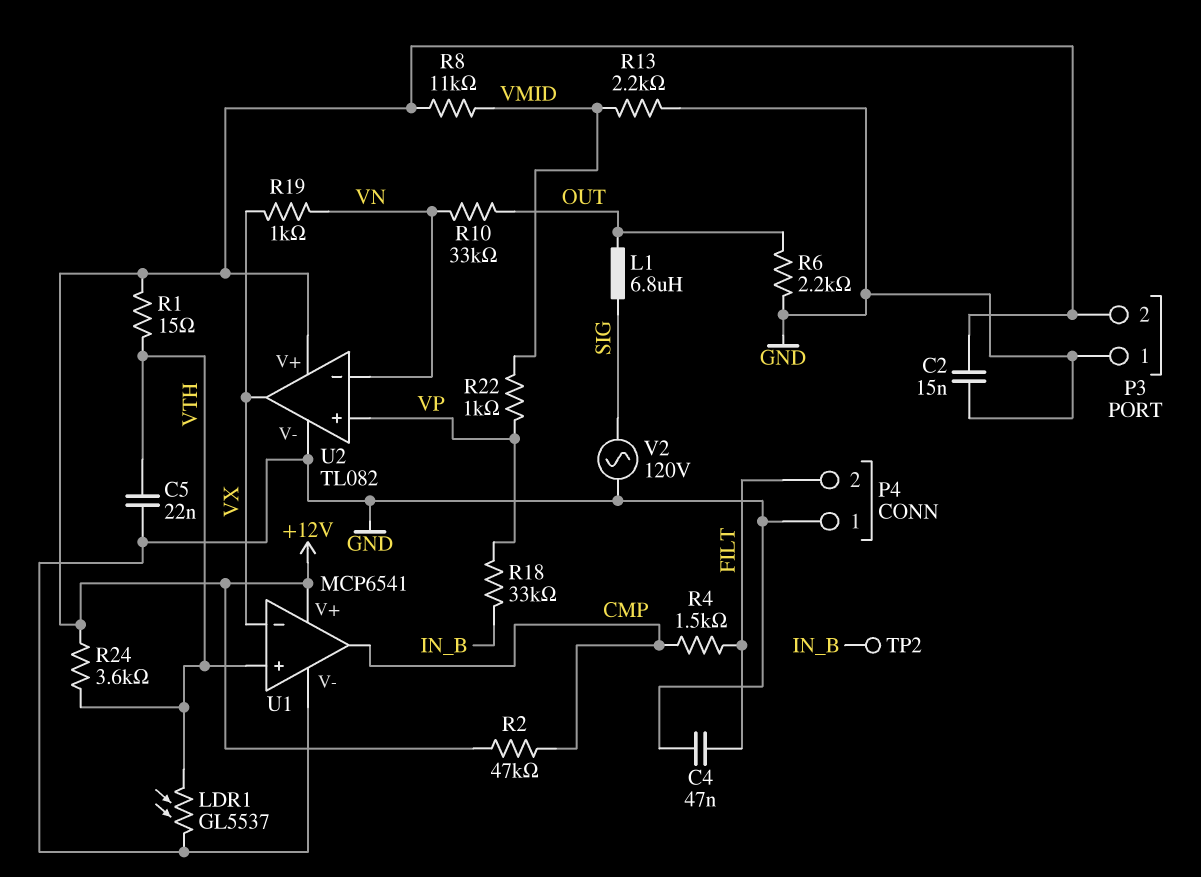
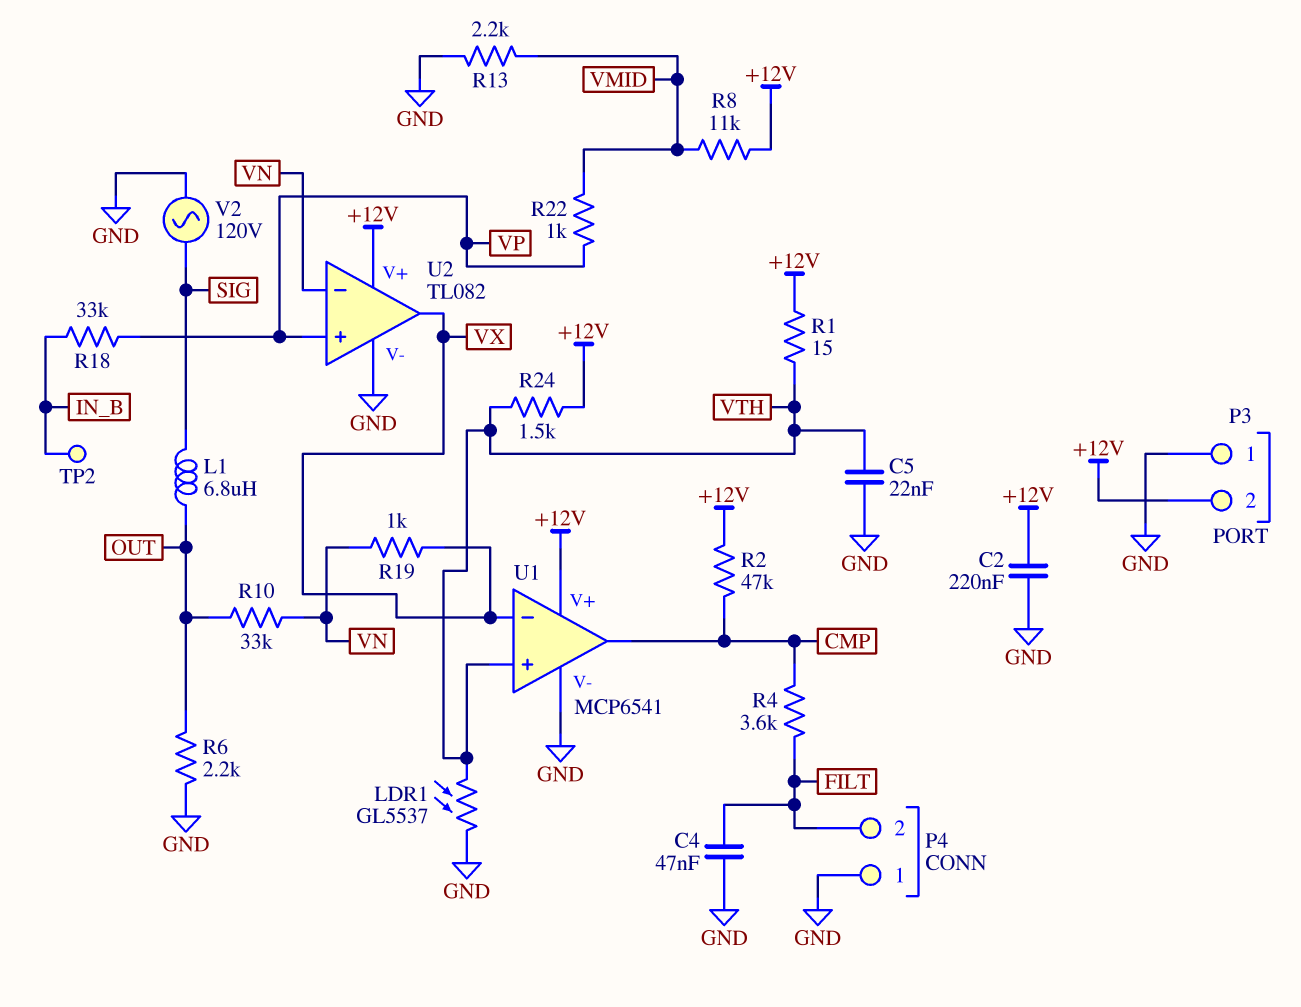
C2: 15nF (+12V, GND) -> 220nF (+12V, GND)
R4: 1.5k (CMP, FILT) -> 3.6k (CMP, FILT)
R24: 3.6k (+12V, VTH) -> 1.5k (+12V, VTH)

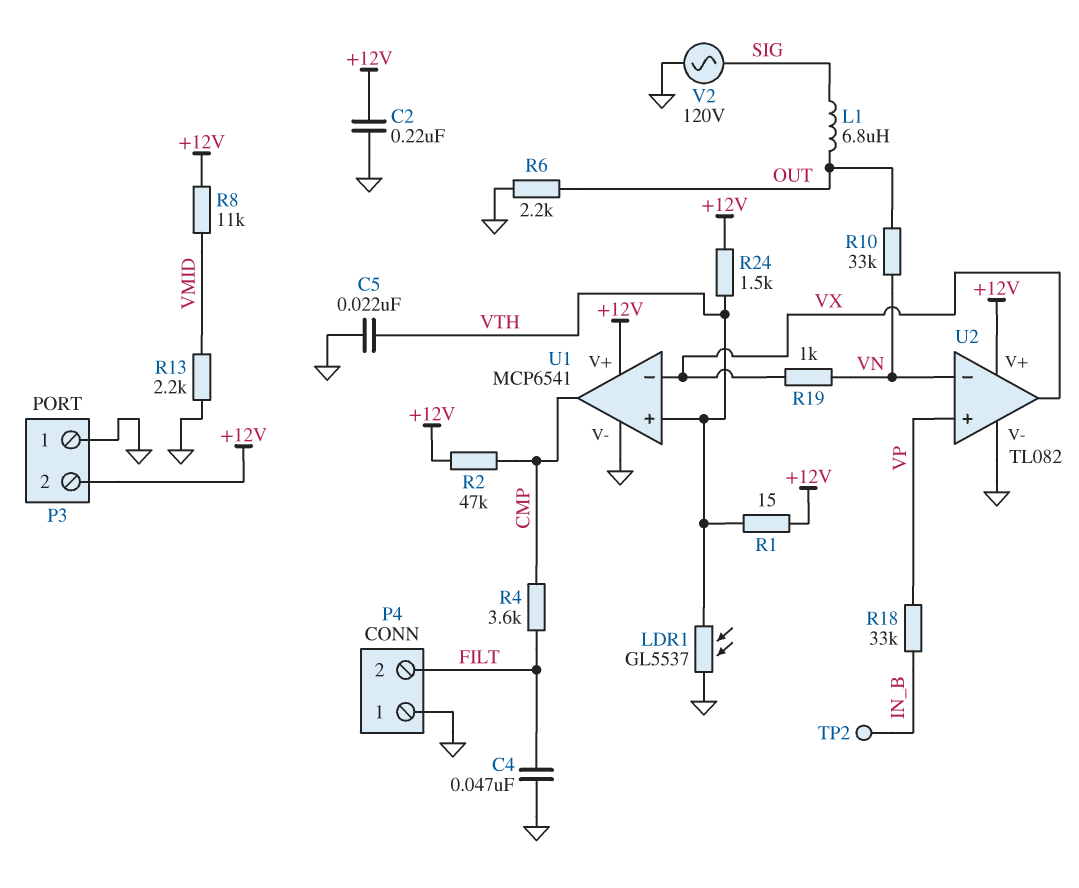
R22: 1k (VMID, VP) -> none

